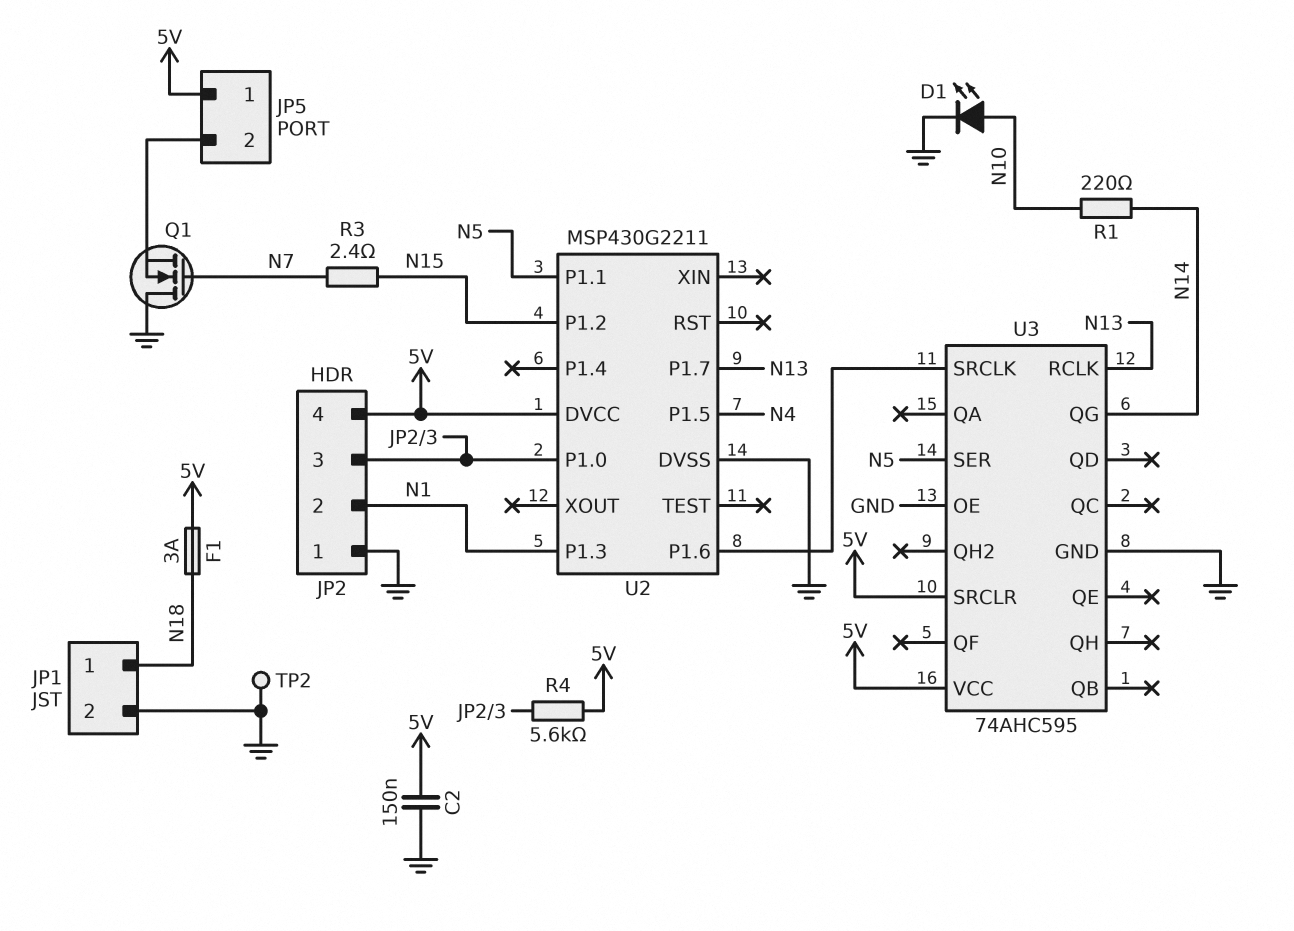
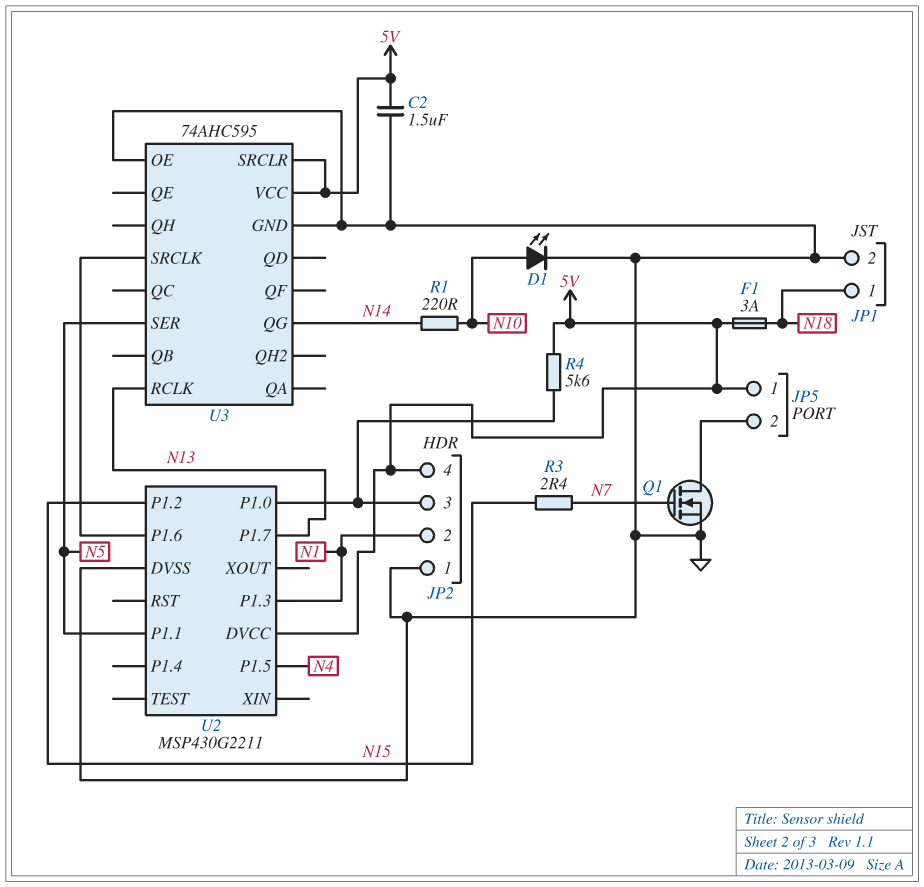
C2: 150nF (5V, GND) -> 1.5uF (5V, GND)
Q1: NMOS (G N7, D GND, S JP5/2) -> NMOS (G N7, D JP5/2, S GND)
TP2: test point (GND) -> none

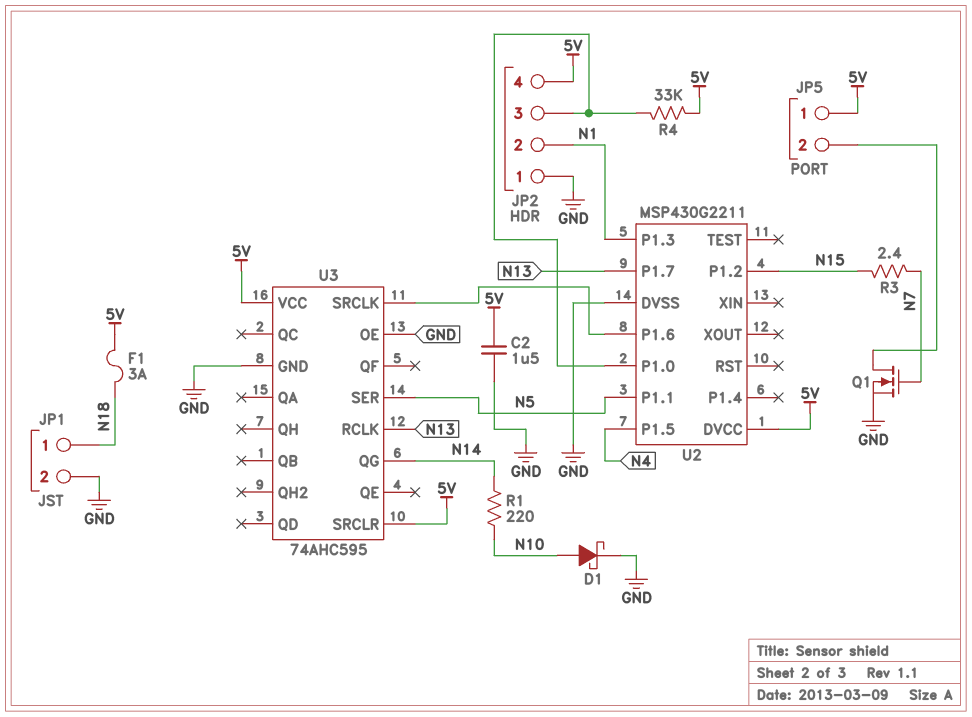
D1: LED (A N10, K GND) -> schottky (A N10, K GND)
R4: 5.6k (5V, JP2/3) -> 33k (5V, JP2/3)

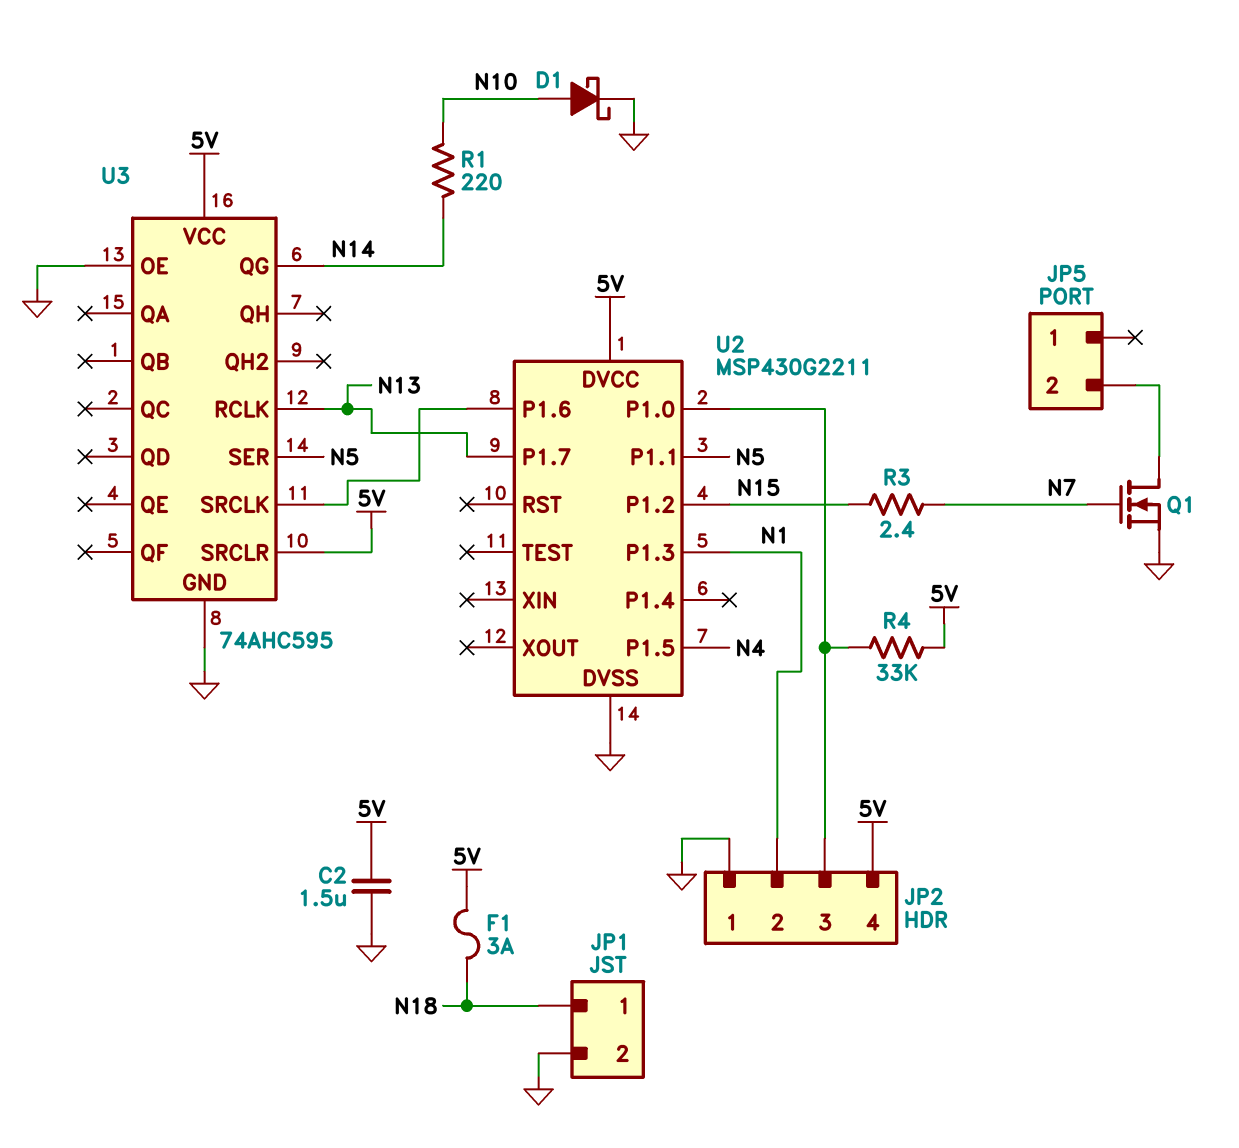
JP5 pin 1: 5V -> none

